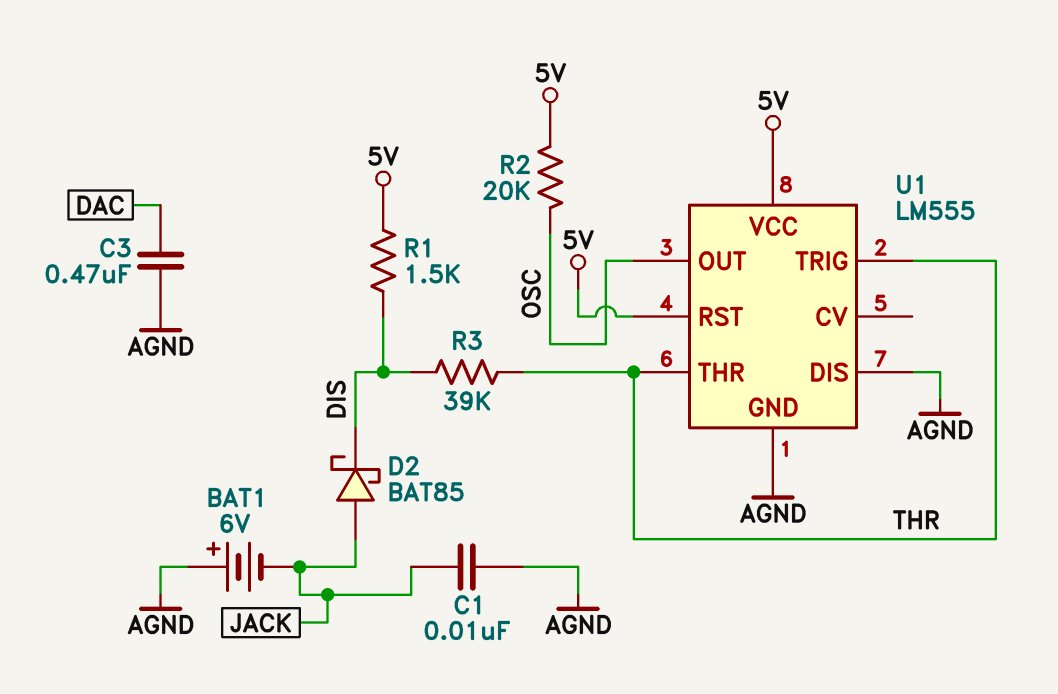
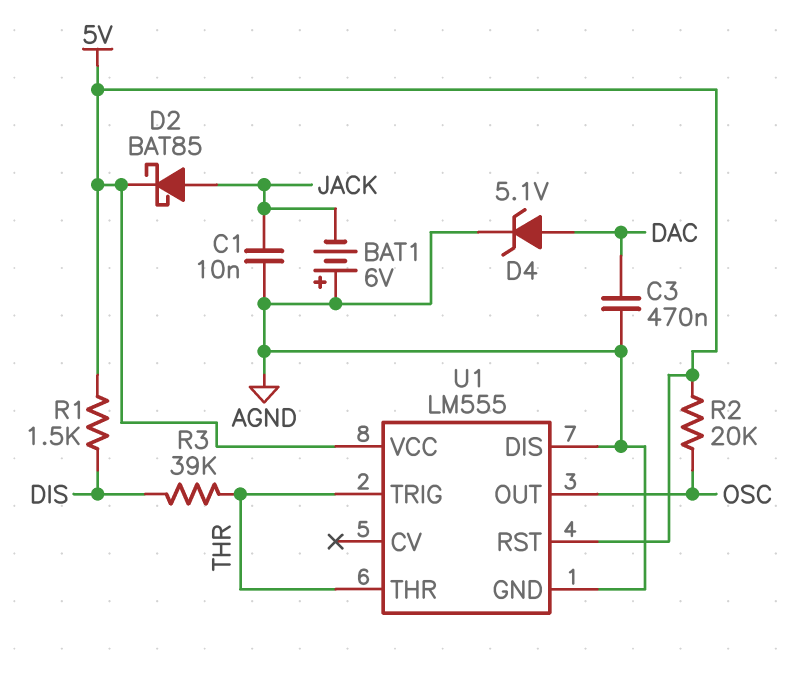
D2: schottky BAT85 (A JACK, K DIS) -> schottky BAT85 (A JACK, K 5V)
D4: none -> zener 5.1V (A DAC, K AGND)

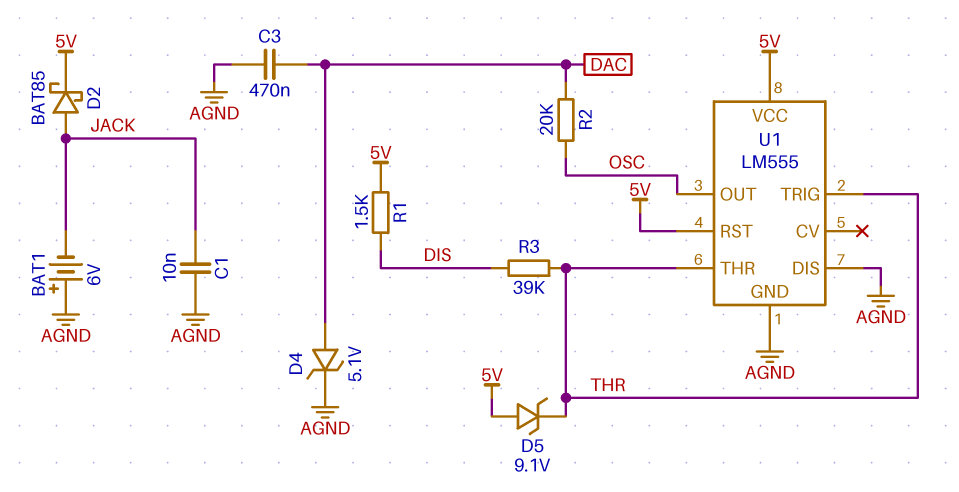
D5: none -> zener 9.1V (A 5V, K THR)
R2: 20k (5V, OSC) -> 20k (DAC, OSC)

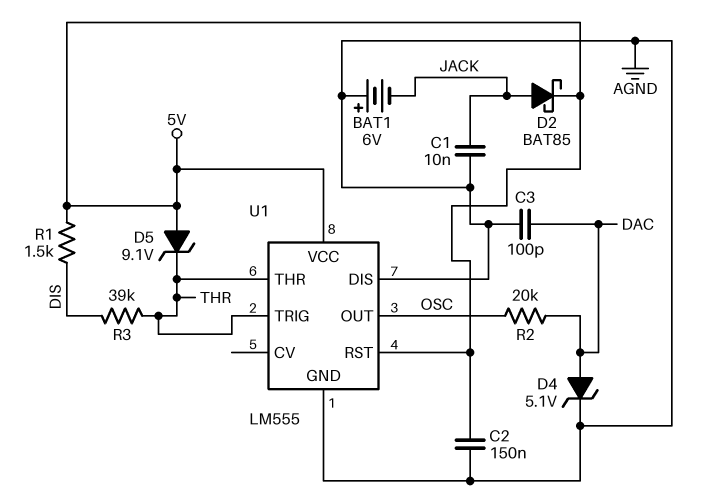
C2: none -> 150nF (5V, AGND)
C3: 470nF (AGND, DAC) -> 100pF (AGND, DAC)

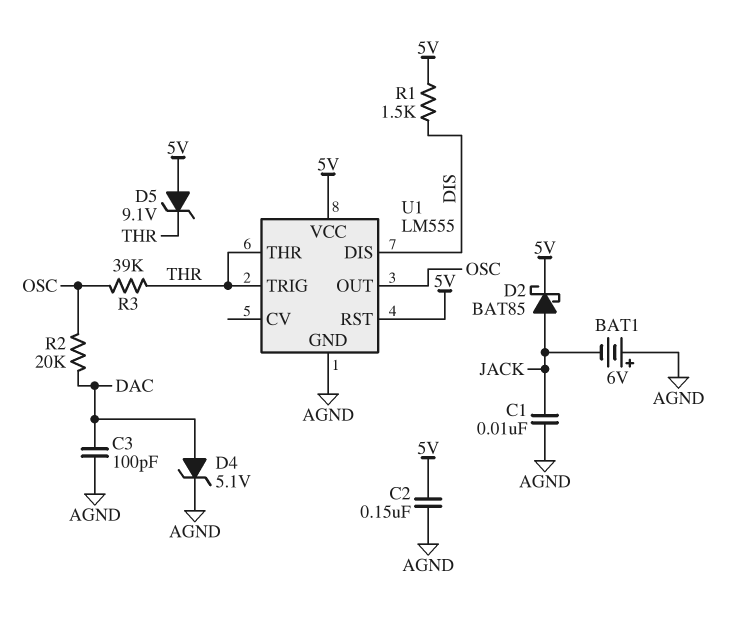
R3: 39k (DIS, THR) -> 39k (OSC, THR)
U1 pin DIS: AGND -> DIS

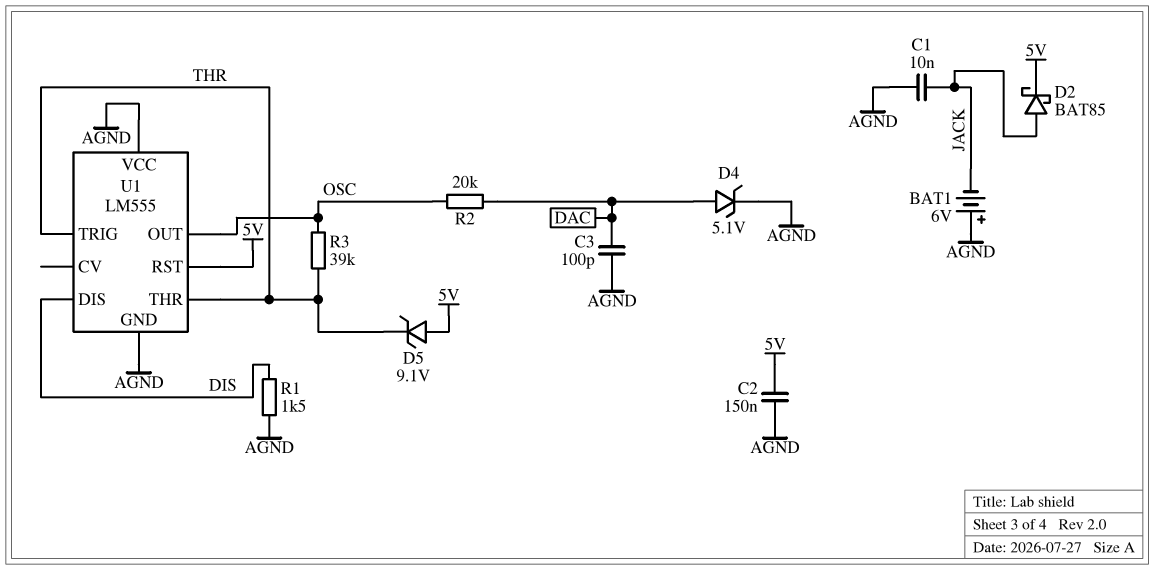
R1: 1.5k (5V, DIS) -> 1.5k (AGND, DIS)
U1 pin VCC: 5V -> AGND

